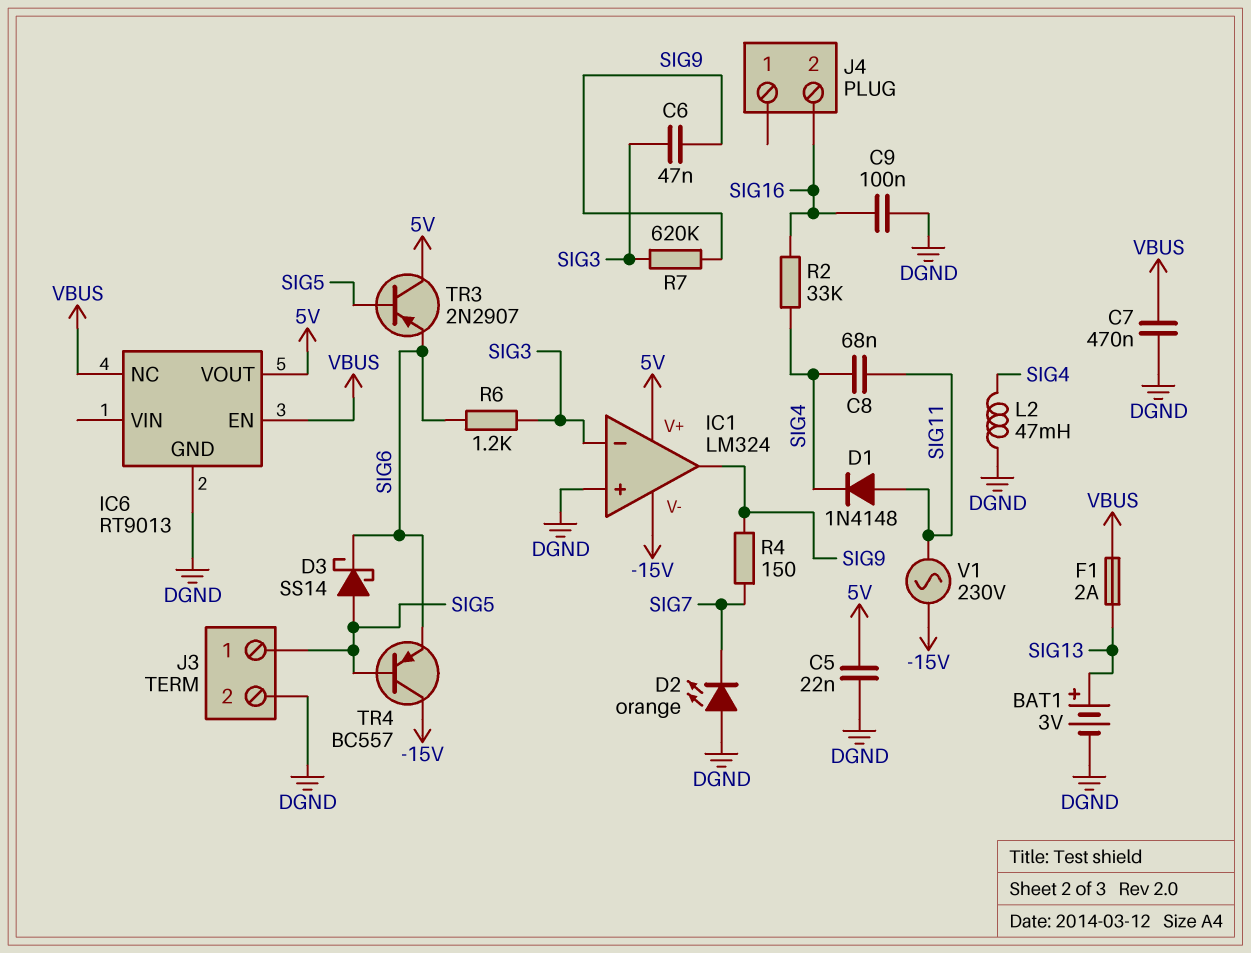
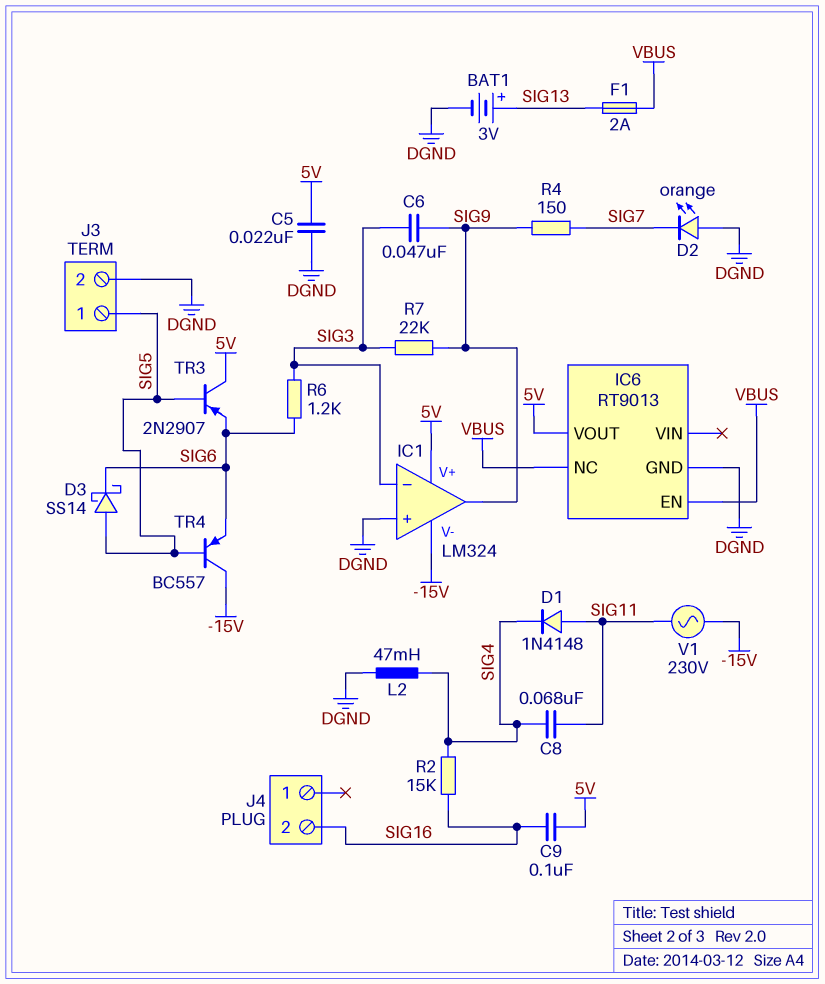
C7: 470nF (DGND, VBUS) -> none
C9: 100nF (DGND, SIG16) -> 100nF (5V, SIG16)
R2: 33k (SIG4, SIG16) -> 15k (SIG4, SIG16)
R7: 620k (SIG3, SIG9) -> 22k (SIG3, SIG9)

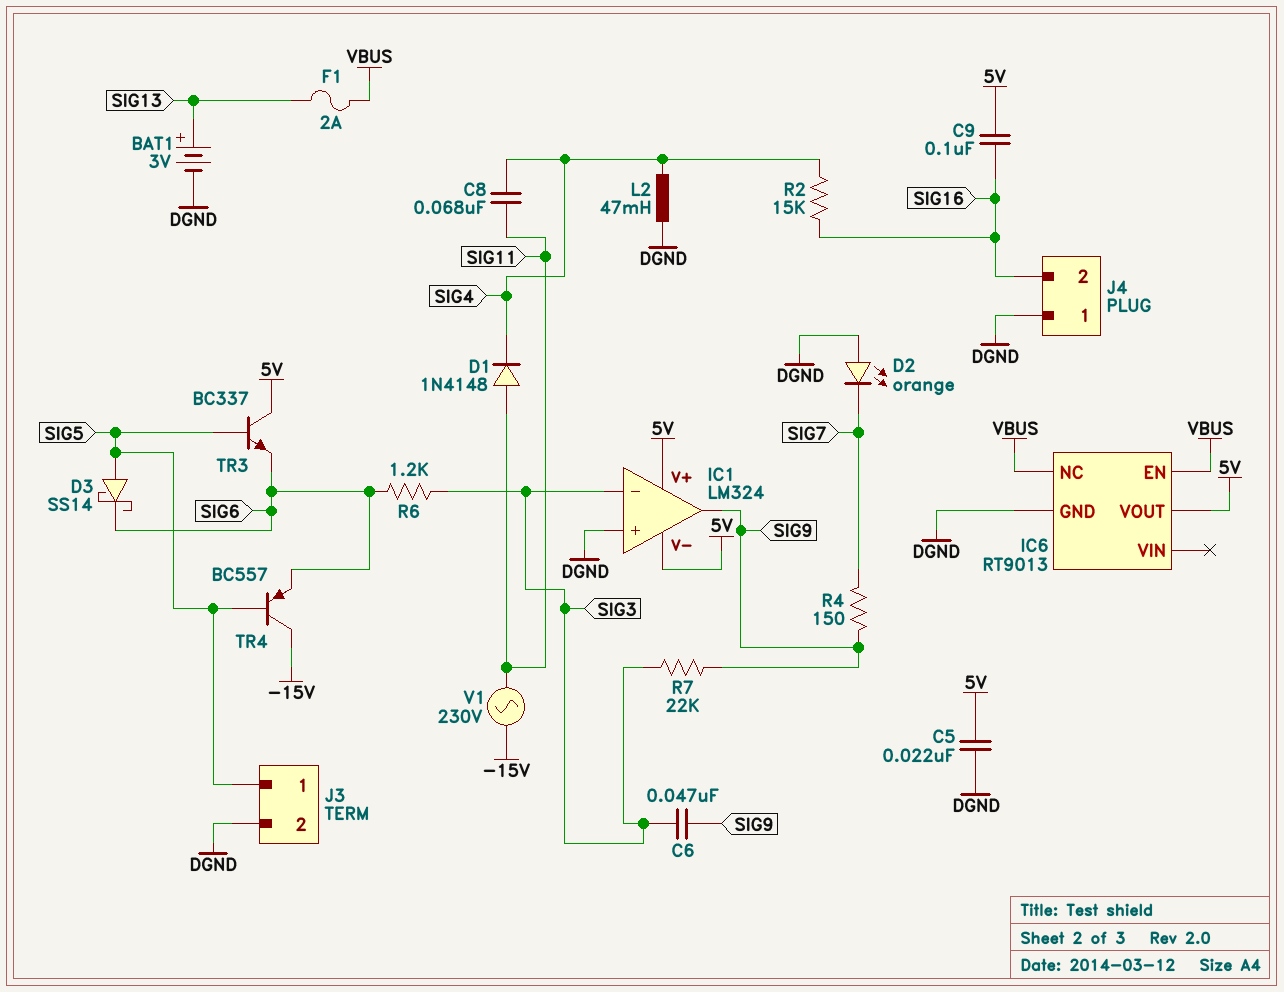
IC1 pin V-: -15V -> 5V
J4 pin 1: none -> DGND
TR3: PNP 2N2907 (B SIG5, C 5V, E SIG6) -> NPN BC337 (B SIG5, C 5V, E SIG6)

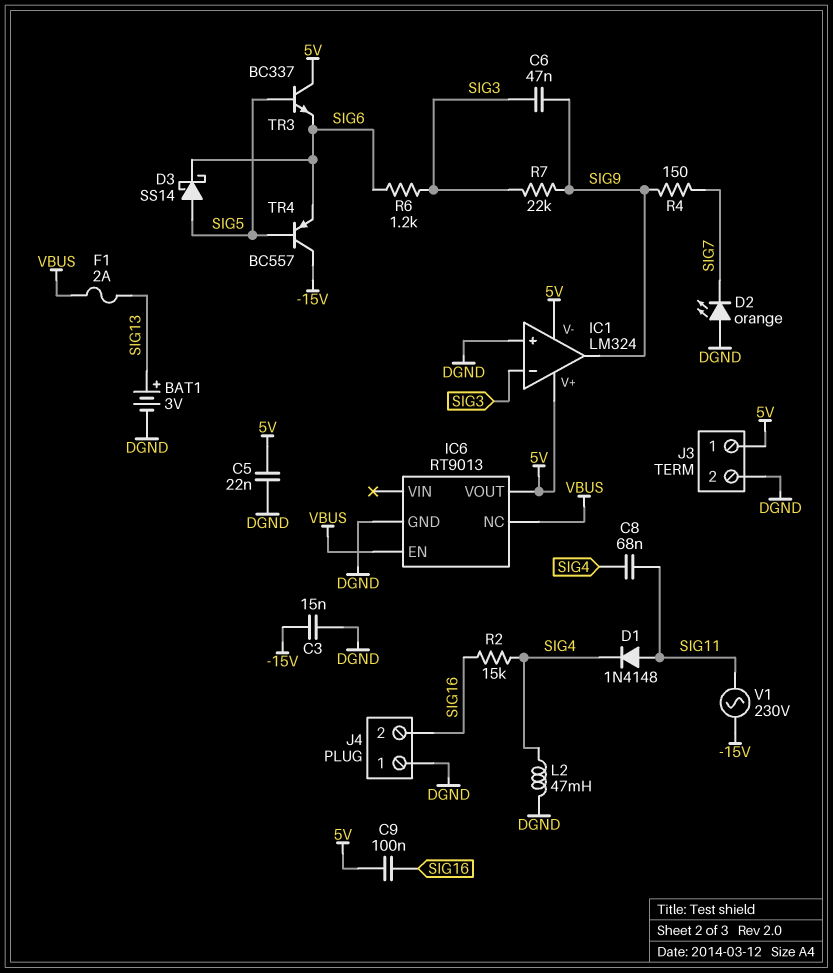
C3: none -> 15nF (-15V, DGND)
J3 pin 1: SIG5 -> 5V

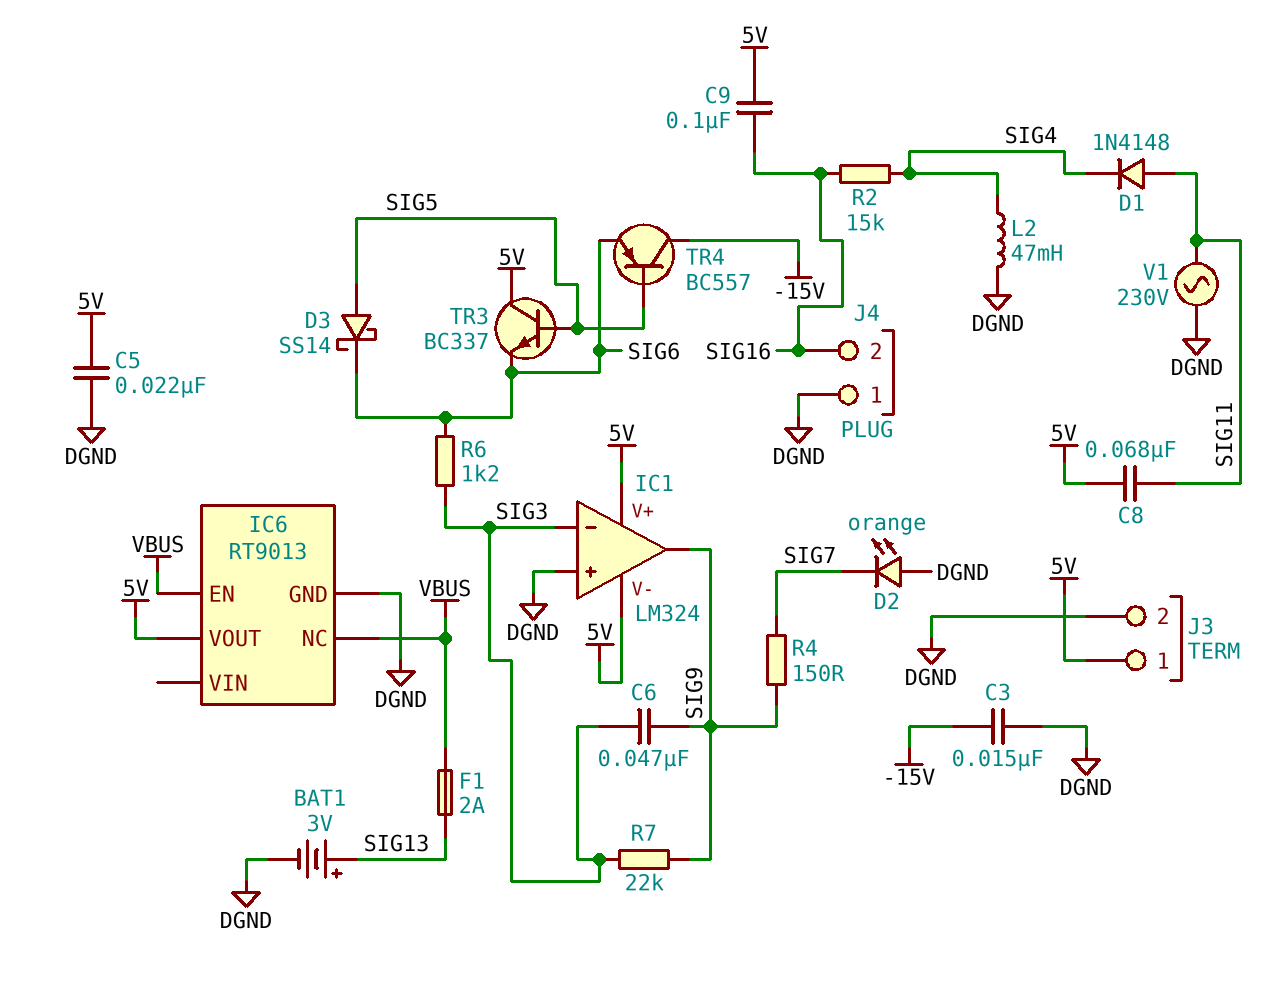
C8: 68nF (SIG4, SIG11) -> 68nF (5V, SIG11)
V1: AC 230V (-15V, SIG11) -> AC 230V (DGND, SIG11)

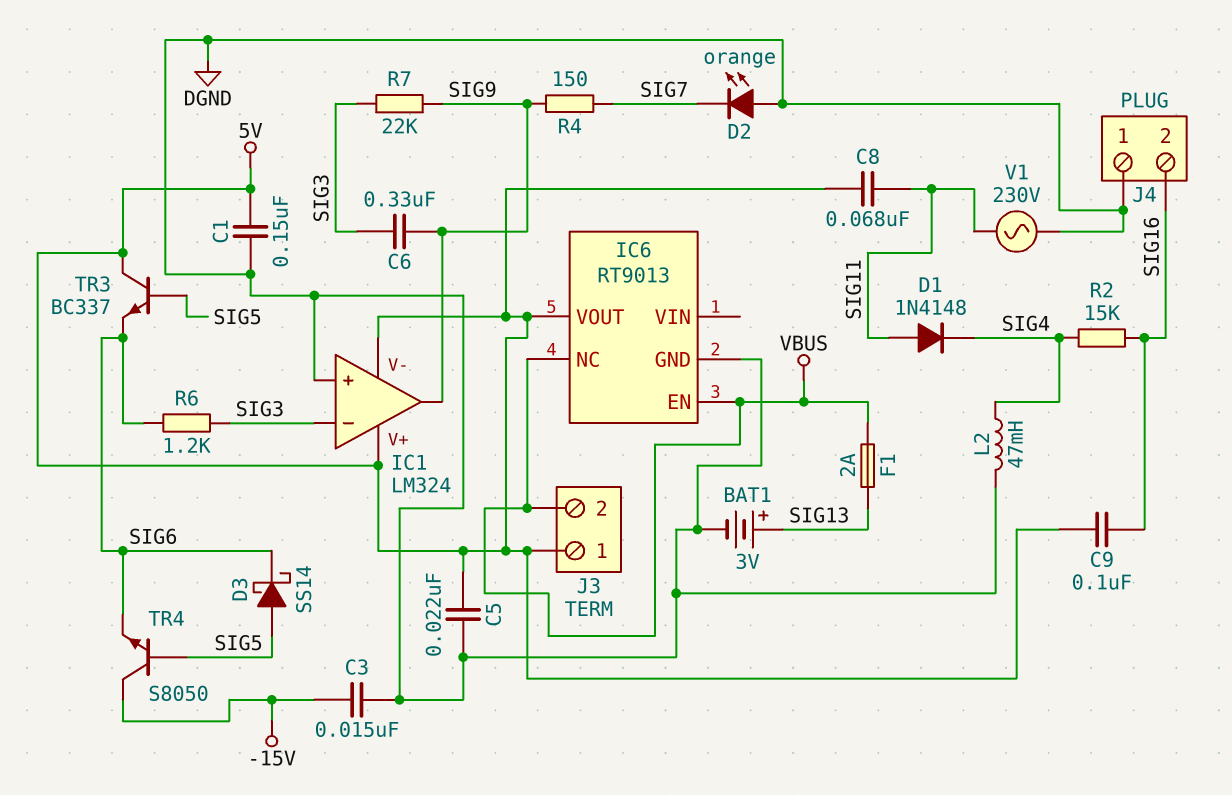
C1: none -> 150nF (5V, DGND)
C6: 47nF (SIG3, SIG9) -> 330nF (SIG3, SIG9)
J3 pin 2: DGND -> VBUS
TR4: PNP BC557 (B SIG5, C -15V, E SIG6) -> NPN S8050 (B SIG5, C -15V, E SIG6)

